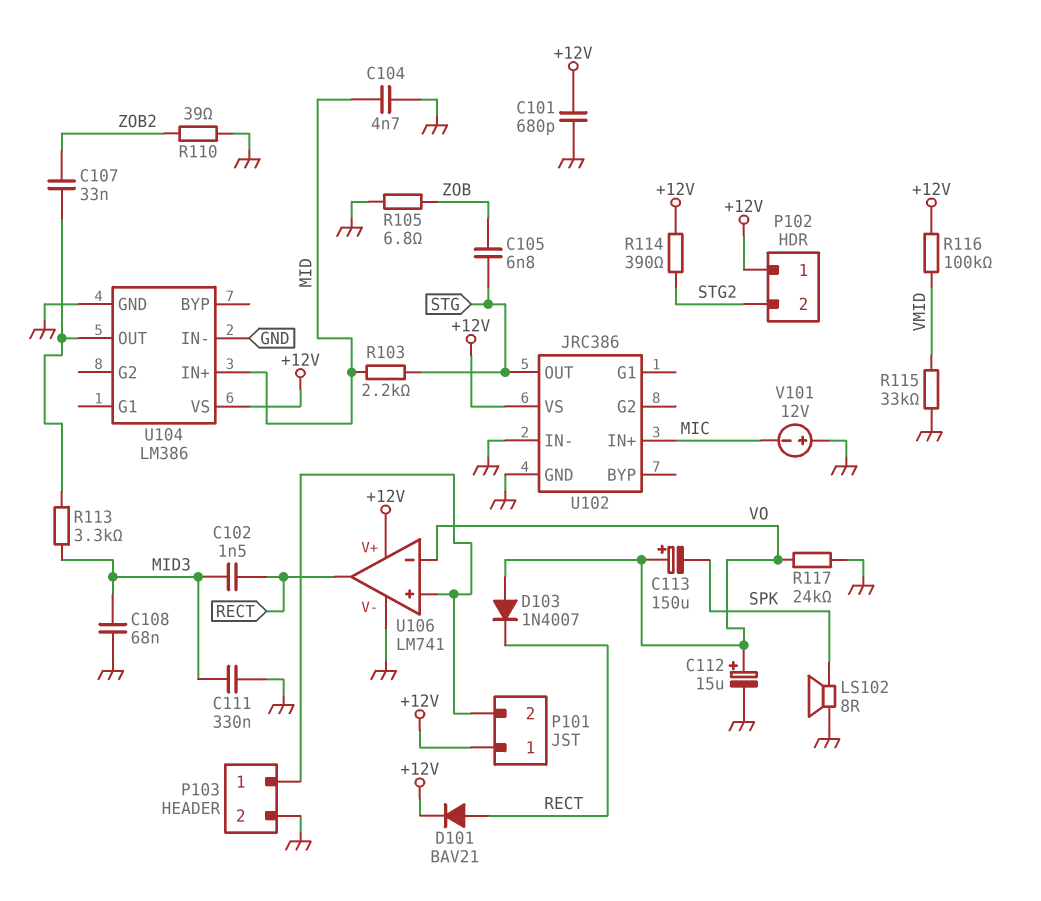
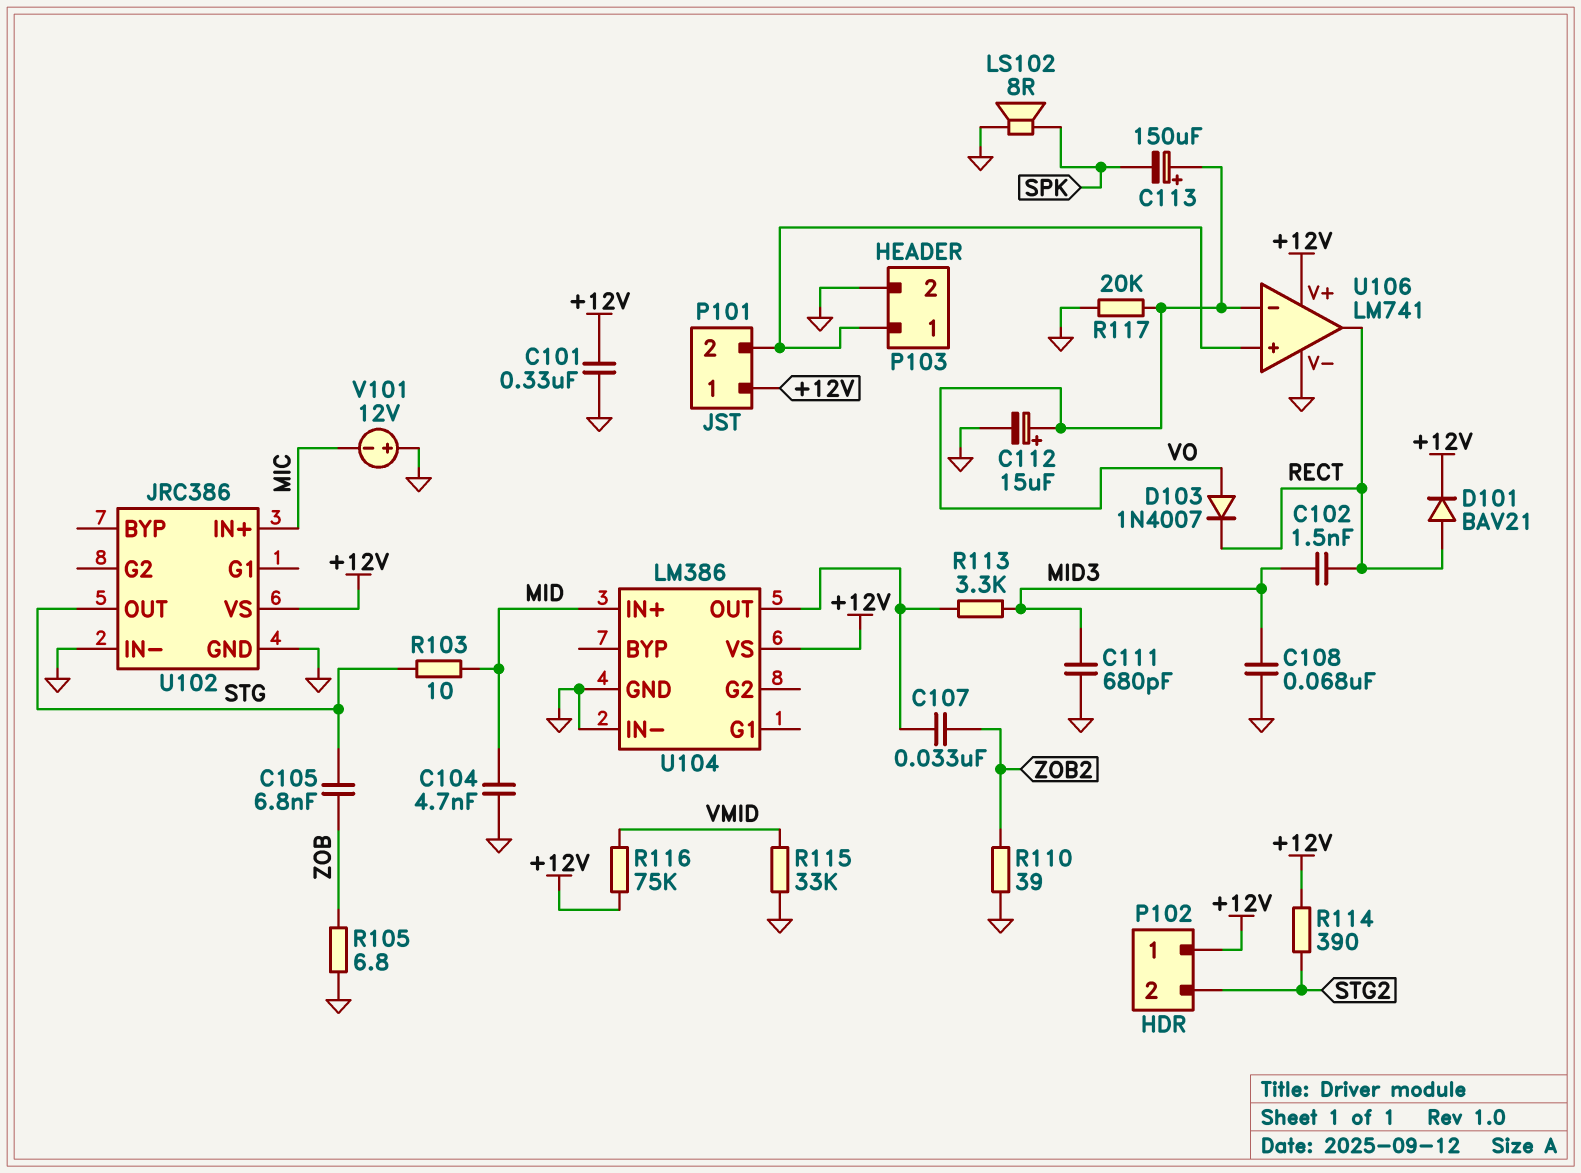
C101: 680pF (+12V, GND) -> 330nF (+12V, GND)
C111: 330nF (GND, MID3) -> 680pF (GND, MID3)
R103: 2.2k (MID, STG) -> 10 (MID, STG)
R116: 100k (+12V, VMID) -> 75k (+12V, VMID)
R117: 24k (GND, VO) -> 20k (GND, VO)

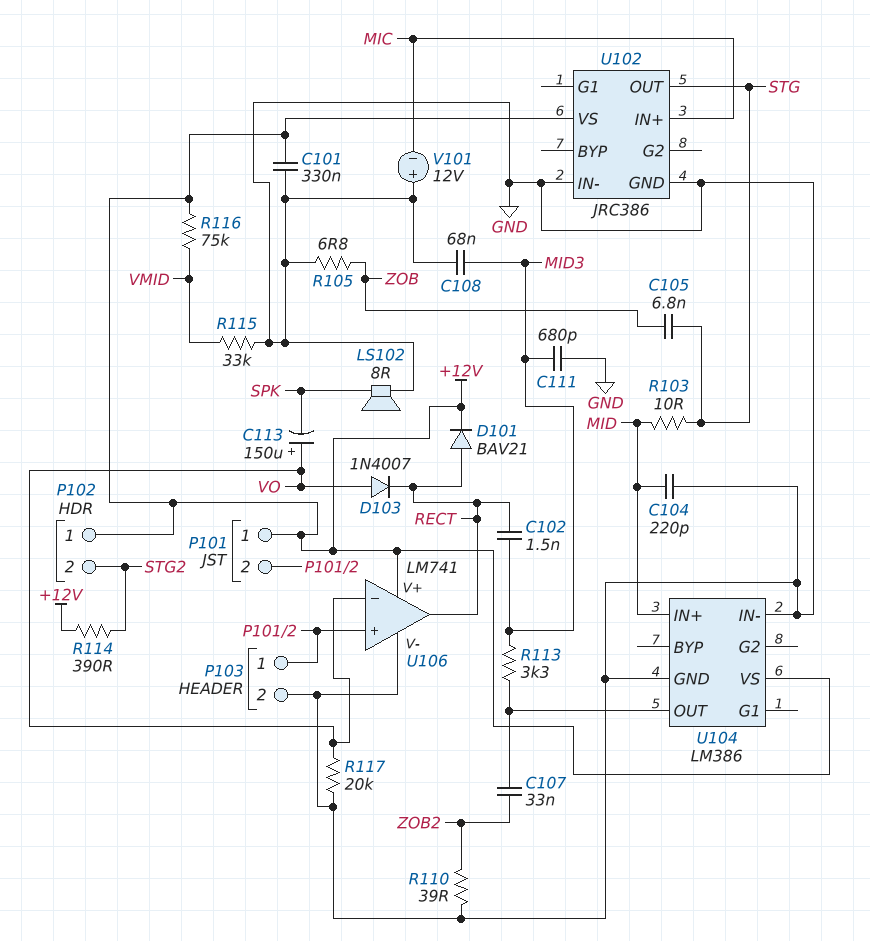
C104: 4.7nF (GND, MID) -> 220pF (GND, MID)
C112: 15uF (plus VO, minus GND) -> none

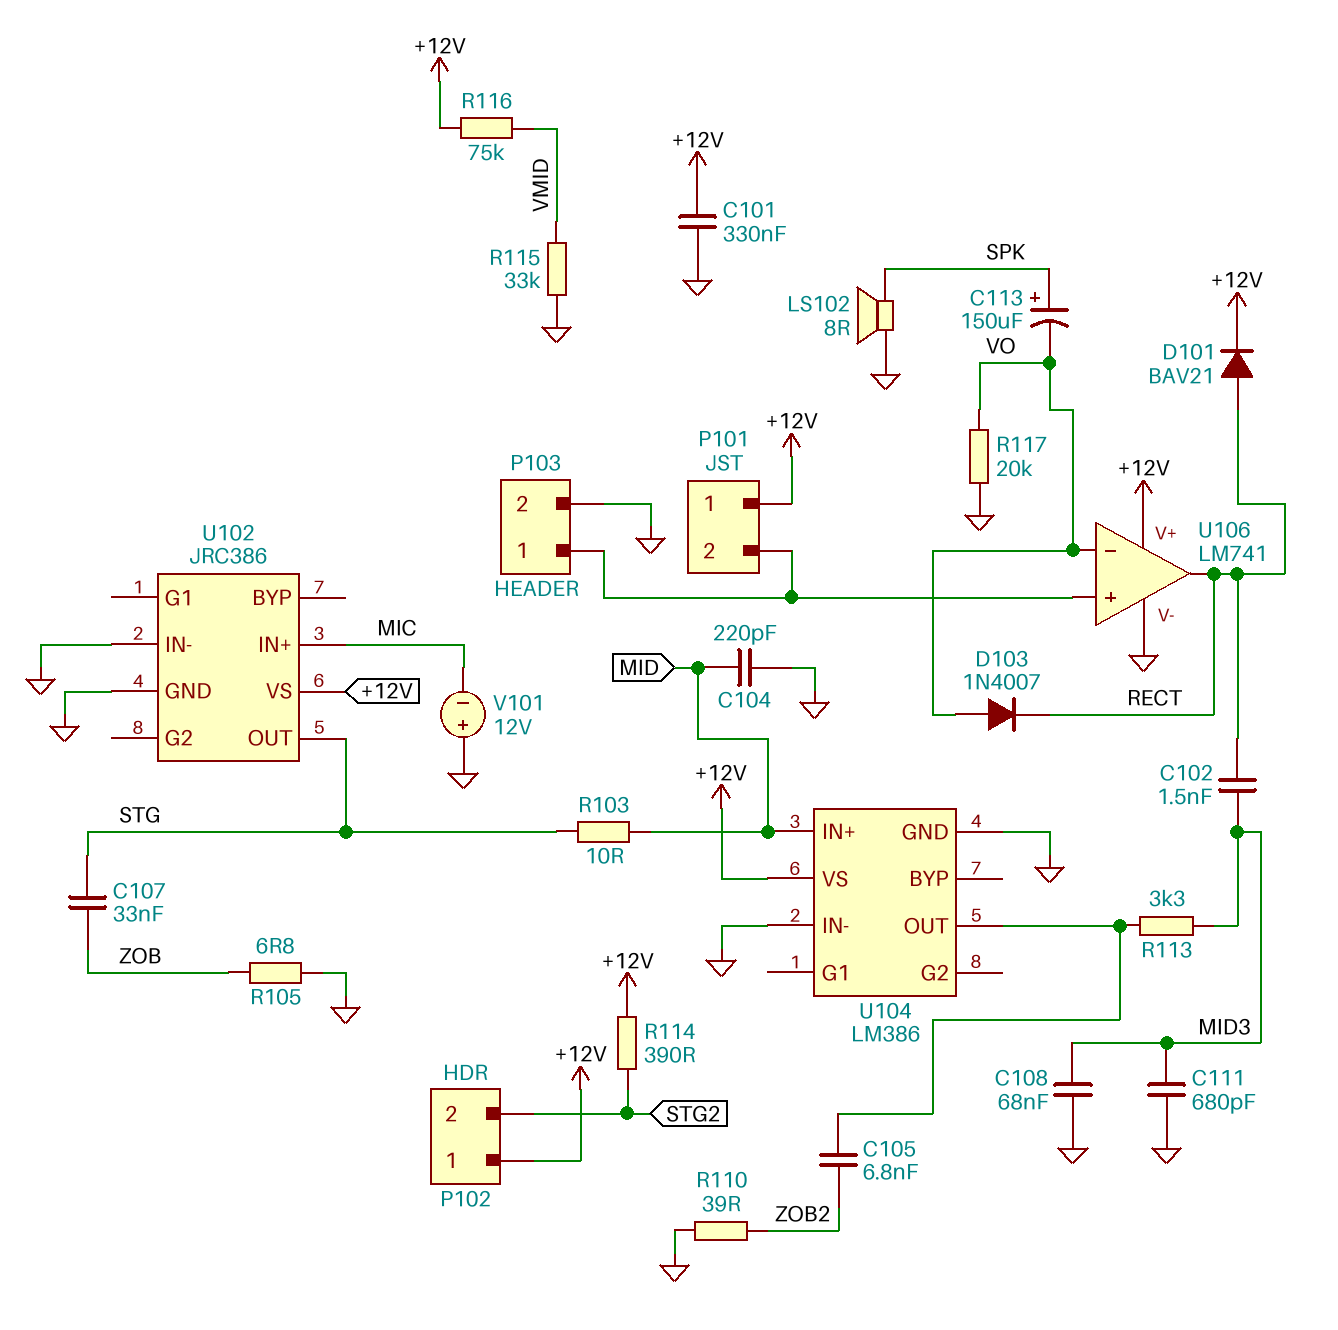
C105: 6.8nF (STG, ZOB) -> 6.8nF (U104/OUT, ZOB2)
C107: 33nF (U104/OUT, ZOB2) -> 33nF (STG, ZOB)
C113: 150uF (plus VO, minus SPK) -> 150uF (plus SPK, minus VO)

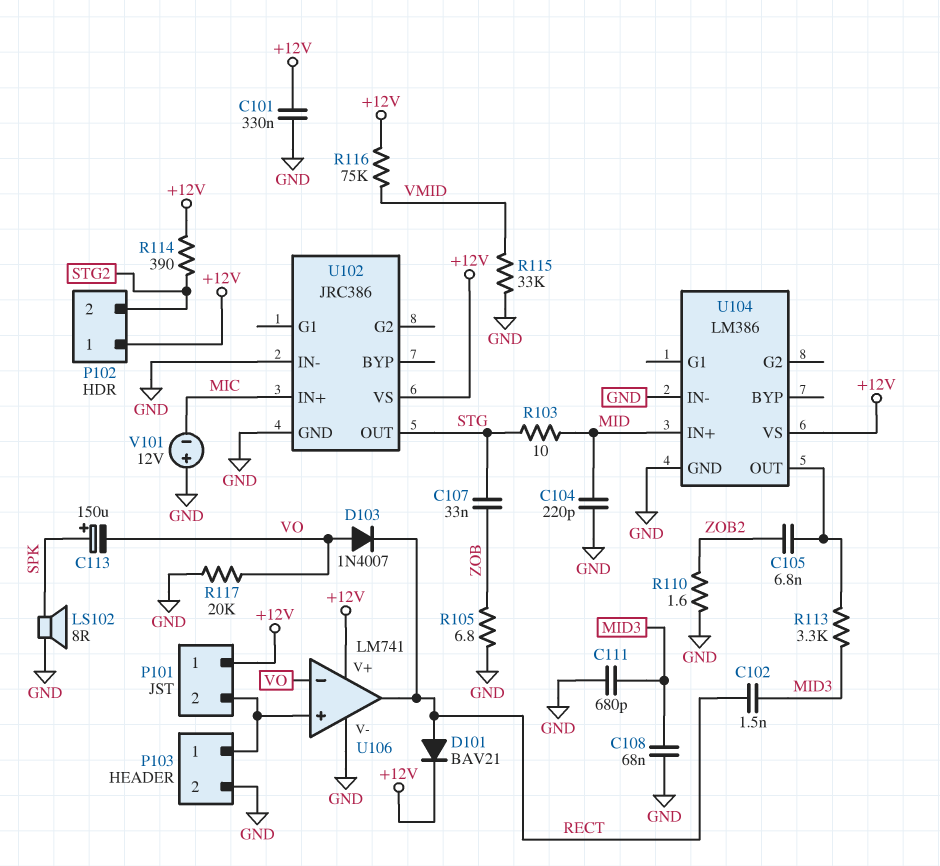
R110: 39 (GND, ZOB2) -> 1.6 (GND, ZOB2)

